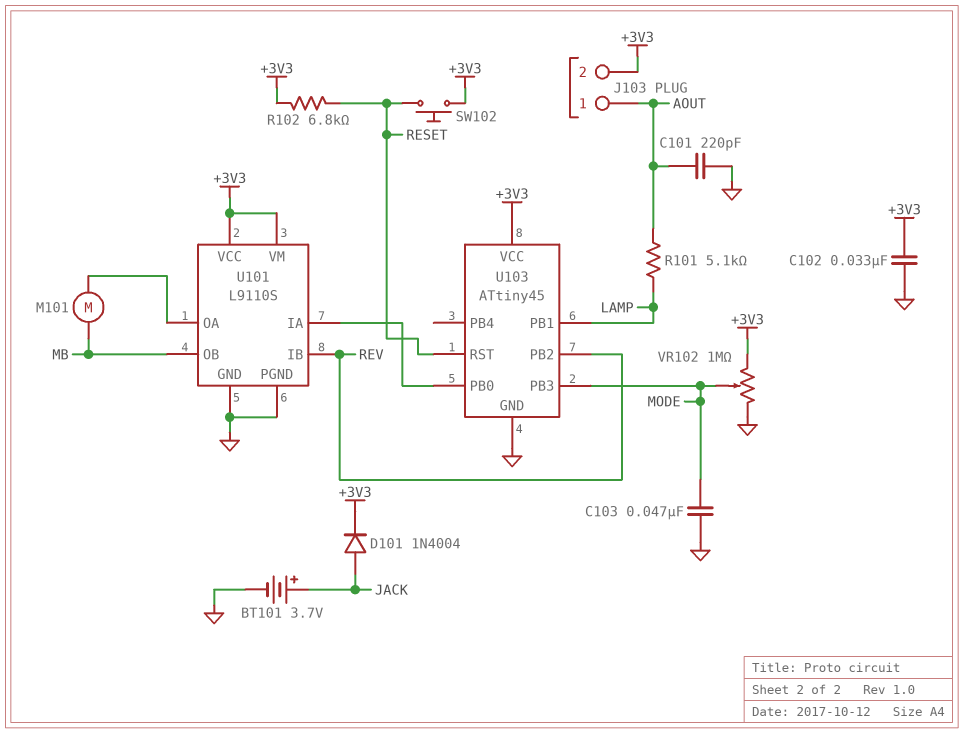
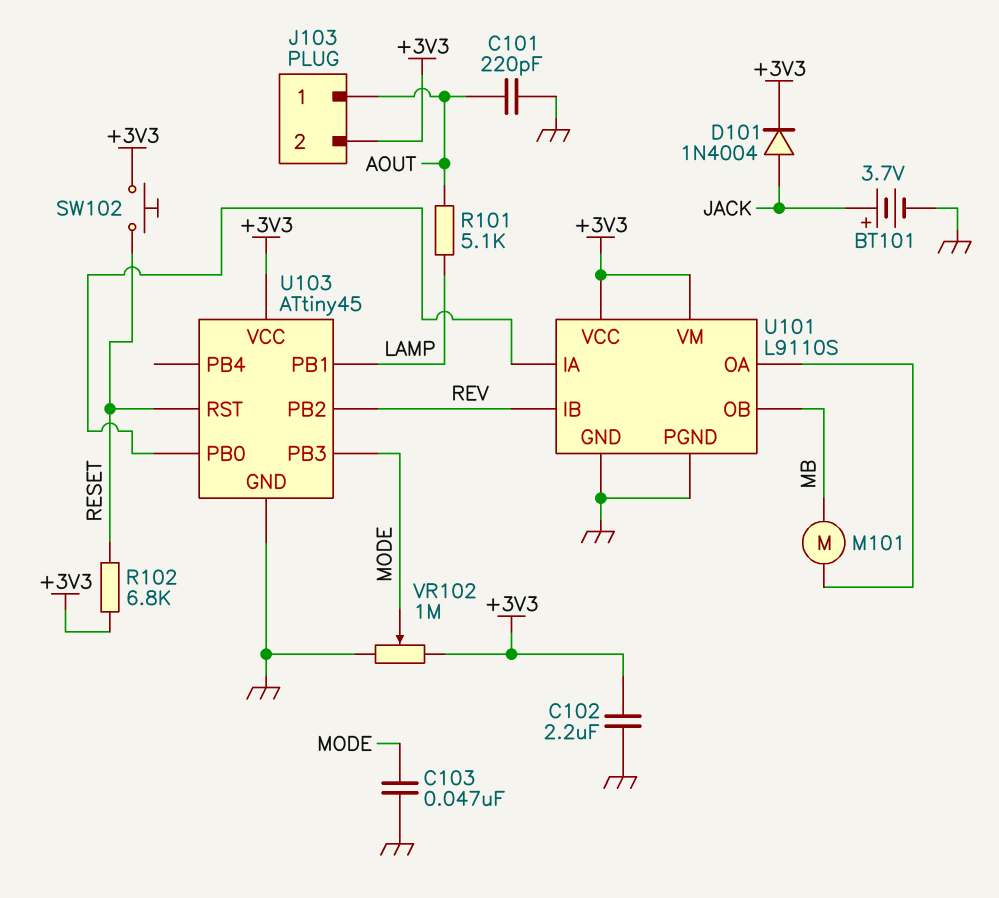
C102: 33nF (+3V3, GND) -> 2.2uF (+3V3, GND)

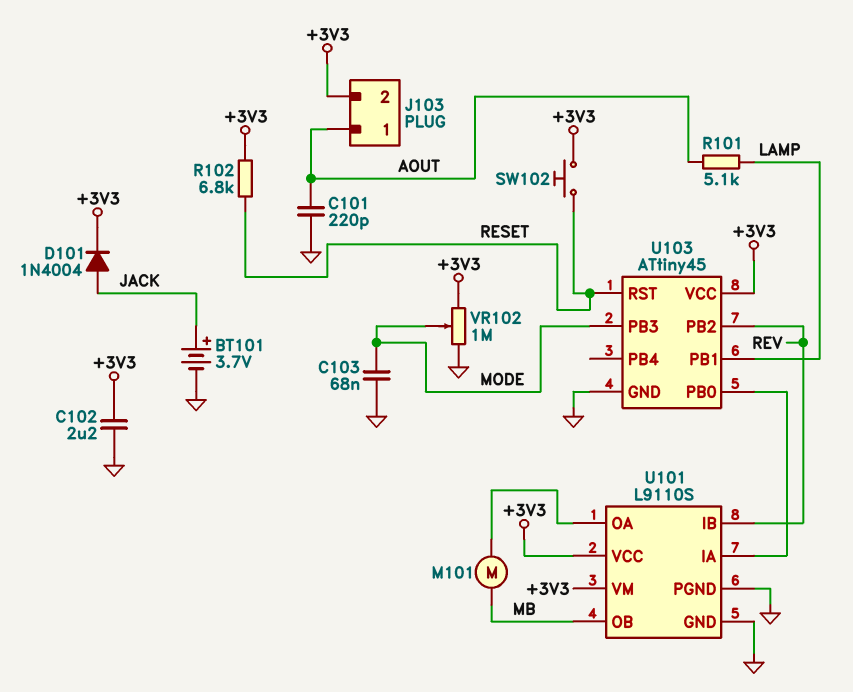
C103: 47nF (GND, MODE) -> 68nF (GND, MODE)

